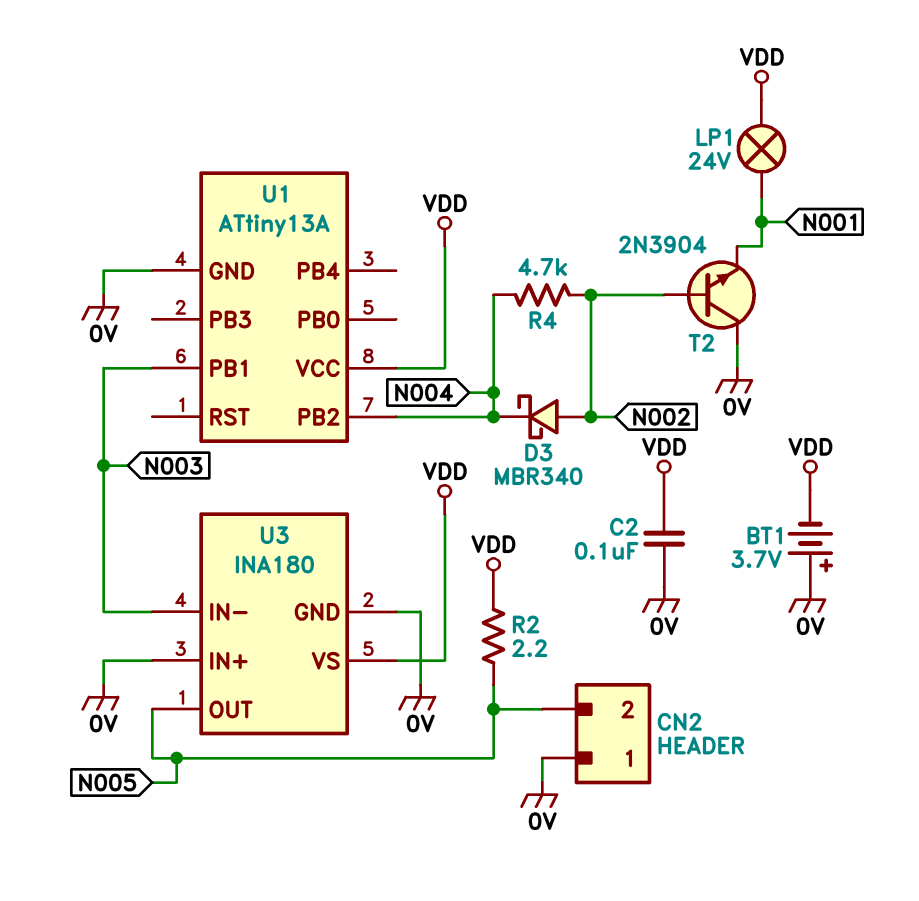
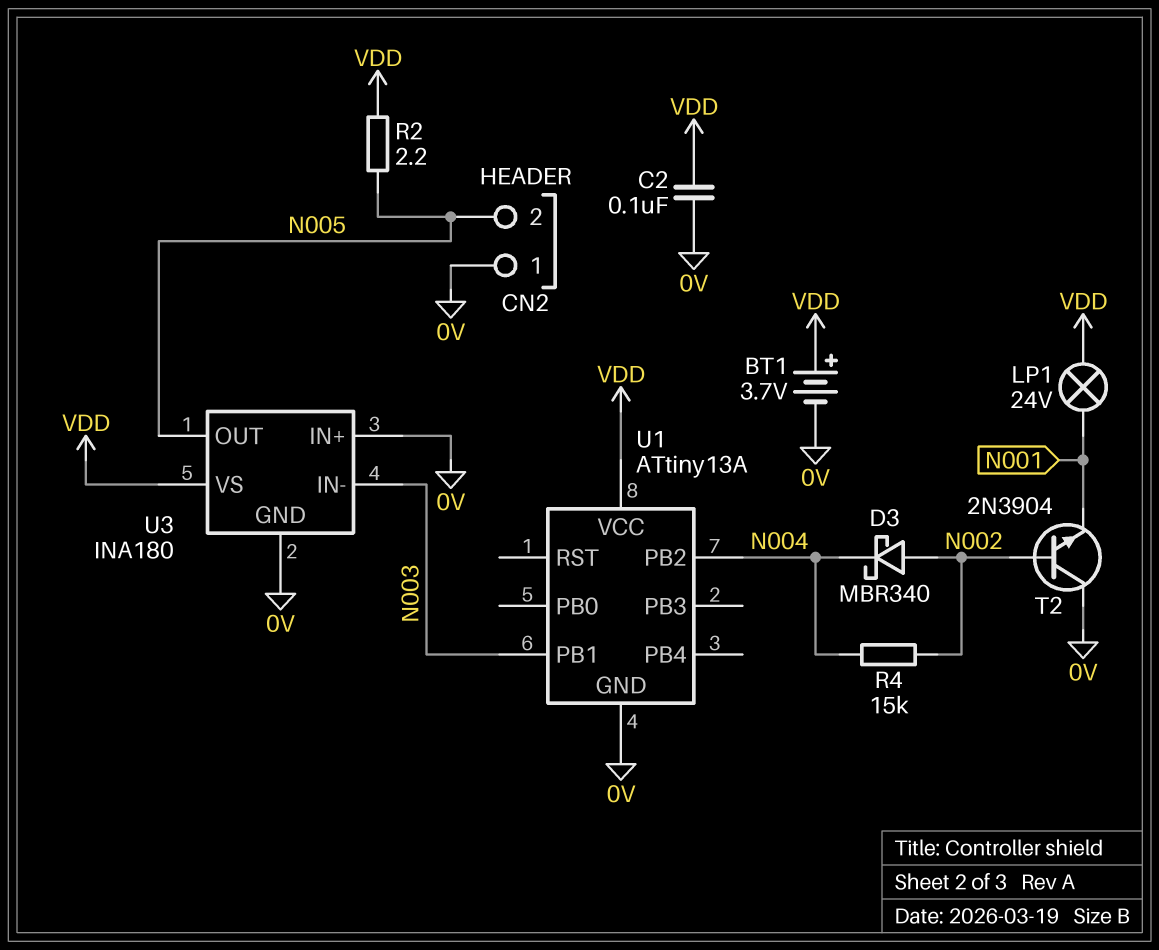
BT1: 3.7V (plus 0V, minus VDD) -> 3.7V (plus VDD, minus 0V)
R4: 4.7k (N002, N004) -> 15k (N002, N004)

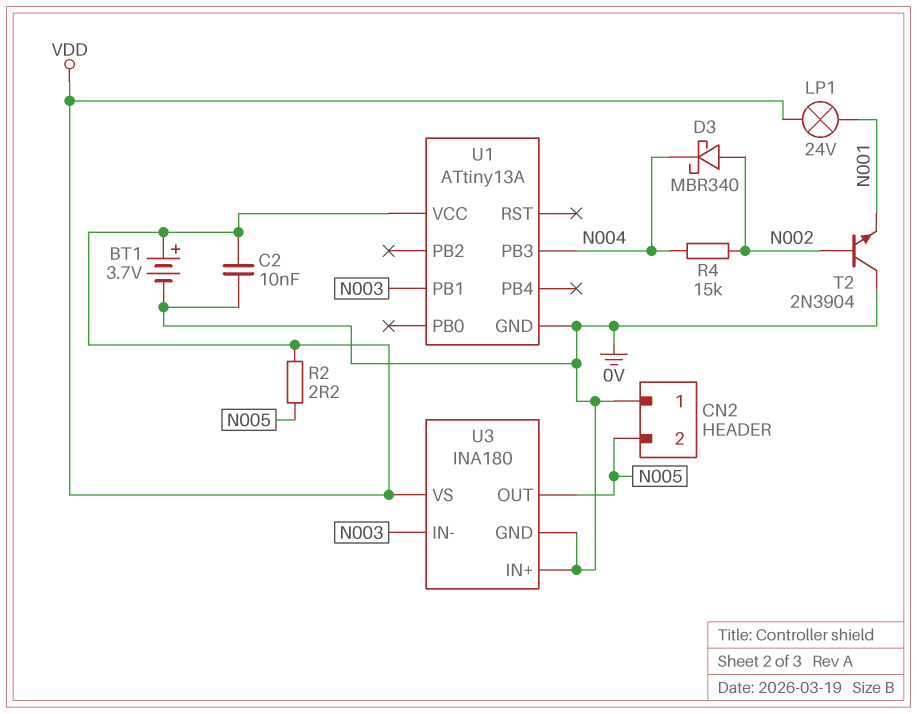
C2: 100nF (0V, VDD) -> 10nF (0V, VDD)
U1 pin PB2: N004 -> none
U1 pin PB3: none -> N004

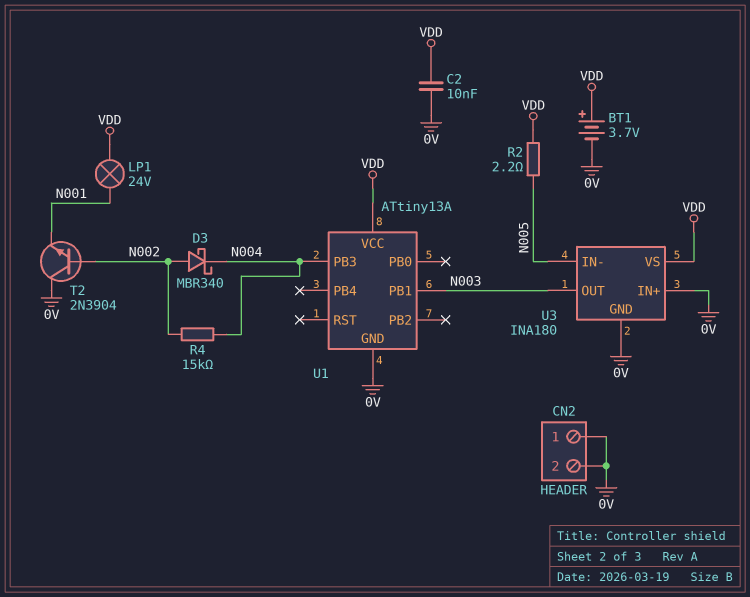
CN2 pin 2: N005 -> 0V
U3 pin IN-: N003 -> N005
U3 pin OUT: N005 -> N003

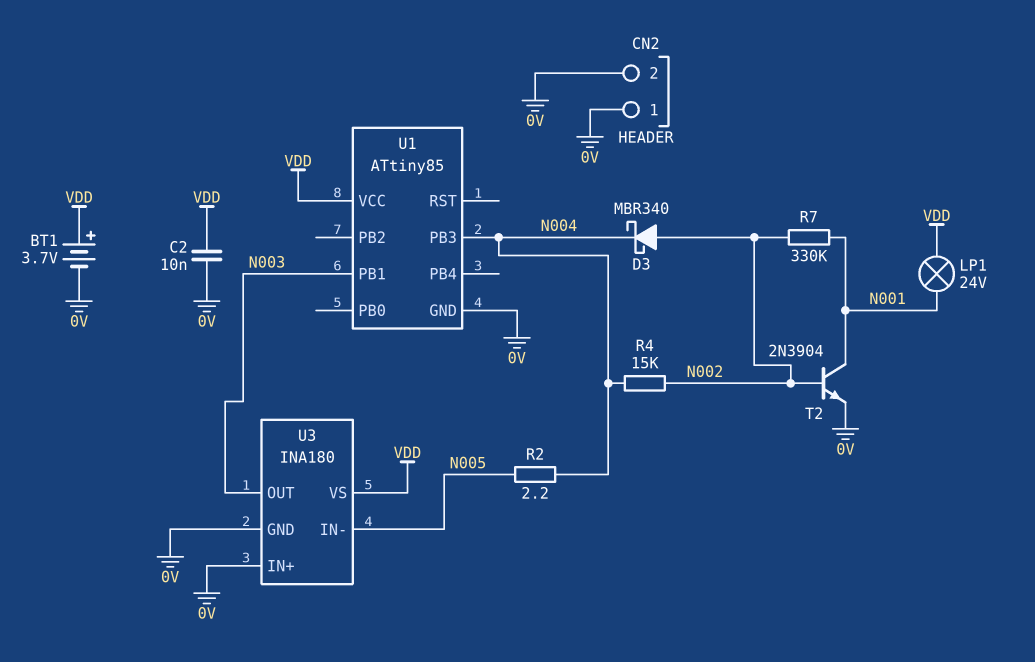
R2: 2.2 (N005, VDD) -> 2.2 (N004, N005)
R7: none -> 330k (N001, N002)
T2: NPN 2N3904 (B N002, C 0V, E N001) -> NPN 2N3904 (B N002, C N001, E 0V)
U1: ATtiny13A -> ATtiny85

